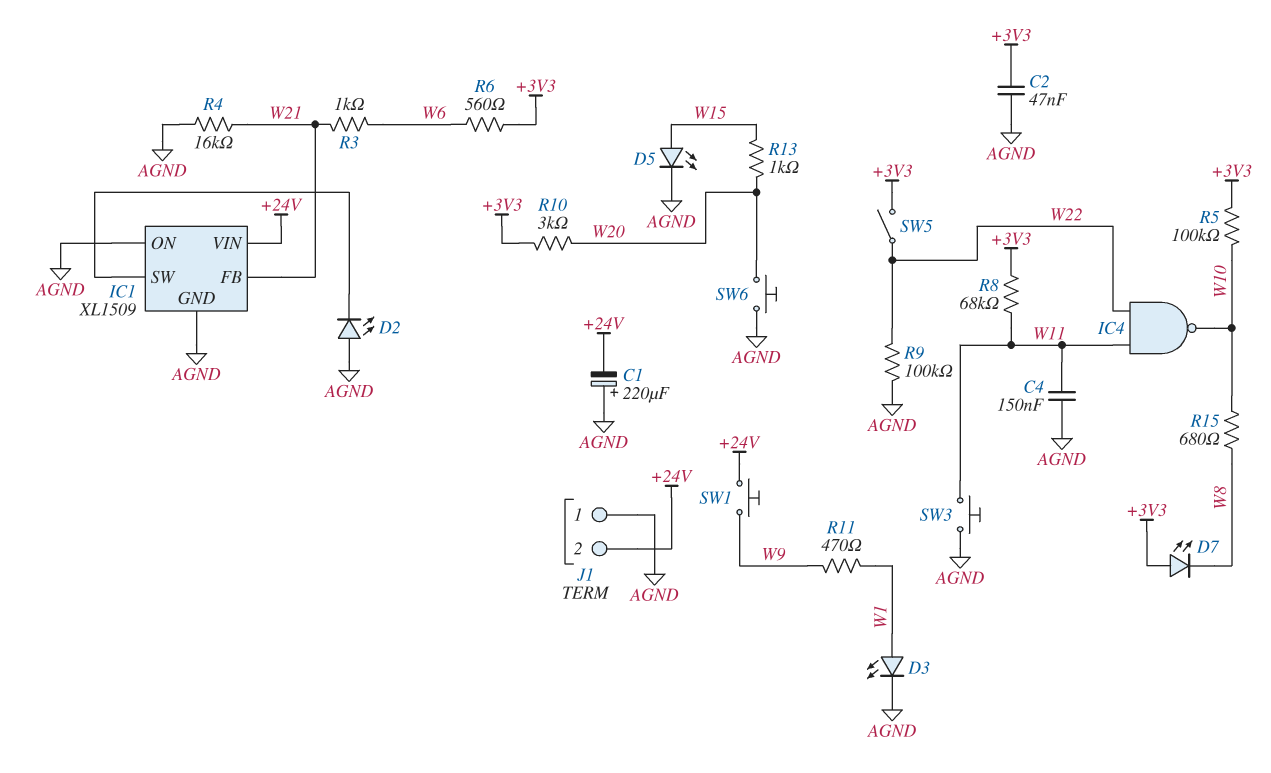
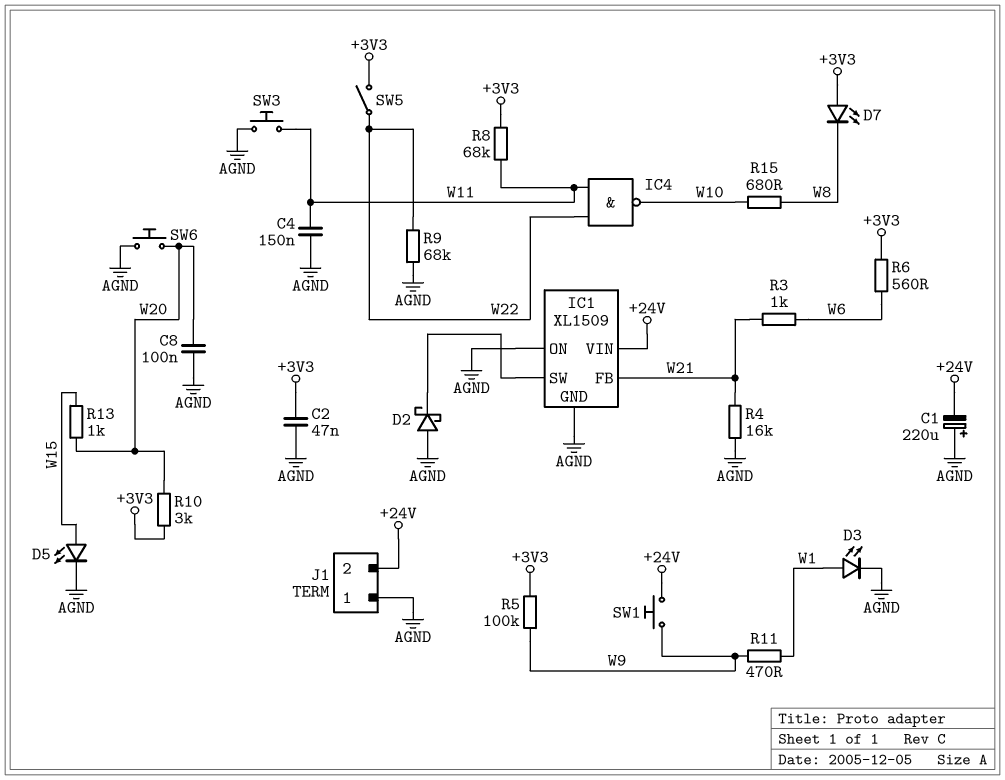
C8: none -> 100nF (AGND, W20)
D2: LED (A AGND, K IC1/SW) -> schottky (A AGND, K IC1/SW)
R5: 100k (+3V3, W10) -> 100k (+3V3, W9)
R9: 100k (AGND, W22) -> 68k (AGND, W22)

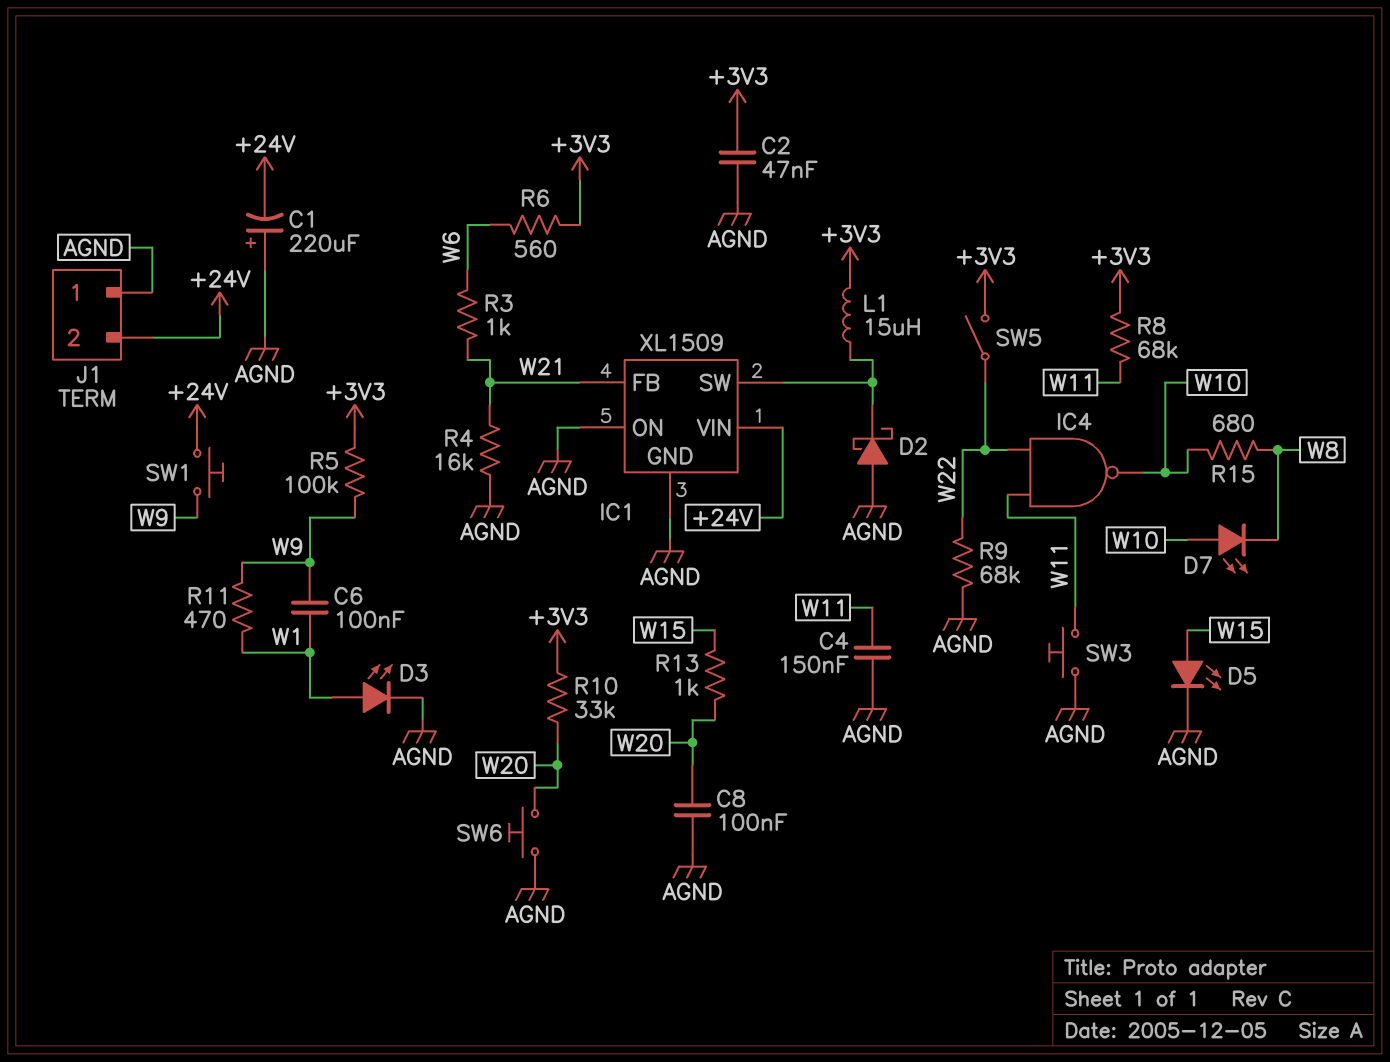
C6: none -> 100nF (W1, W9)
D7: LED (A +3V3, K W8) -> LED (A W10, K W8)
L1: none -> 15uH (+3V3, IC1/SW)
R10: 3k (+3V3, W20) -> 33k (+3V3, W20)

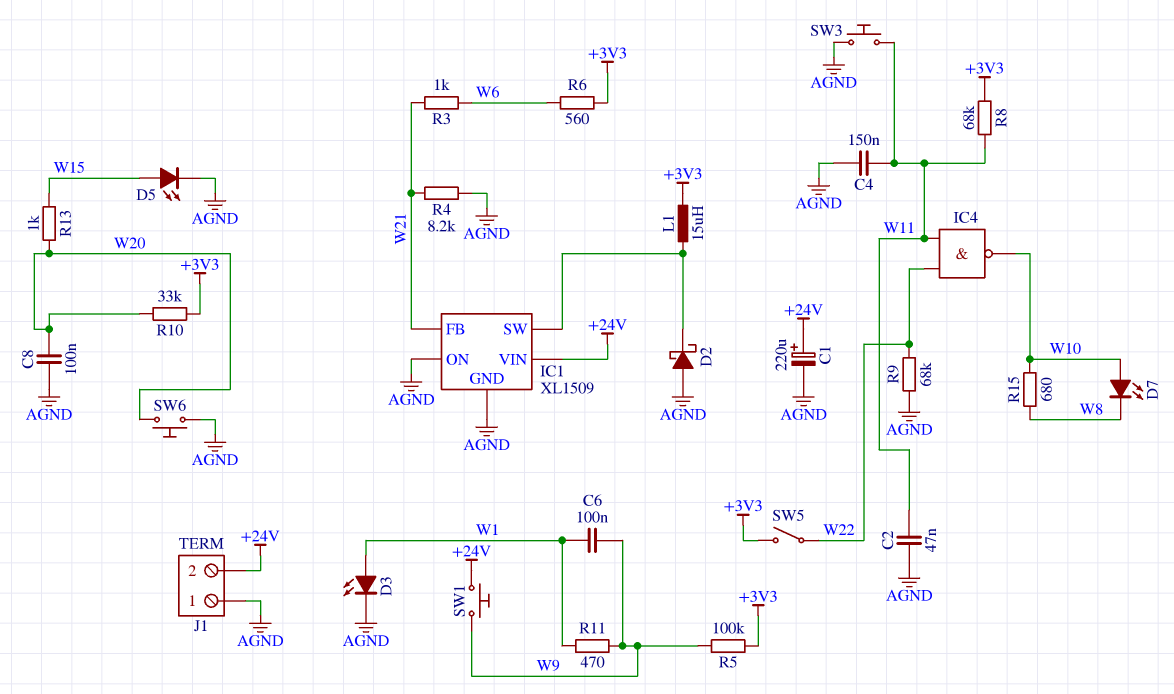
C1: 220uF (plus AGND, minus +24V) -> 220uF (plus +24V, minus AGND)
C2: 47nF (+3V3, AGND) -> 47nF (AGND, W11)
R4: 16k (AGND, W21) -> 8.2k (AGND, W21)

